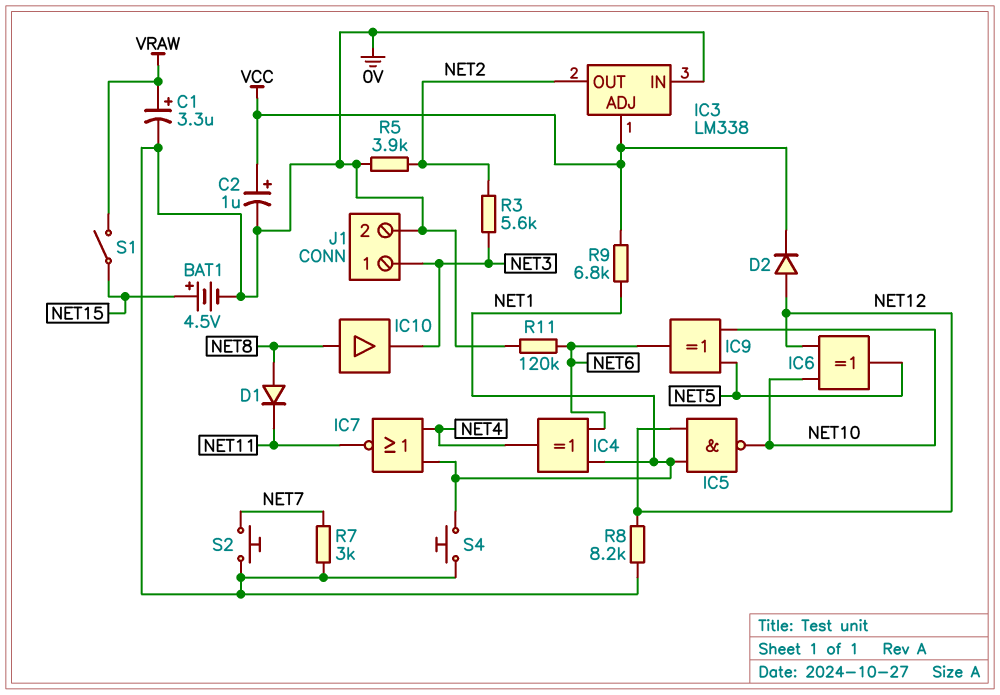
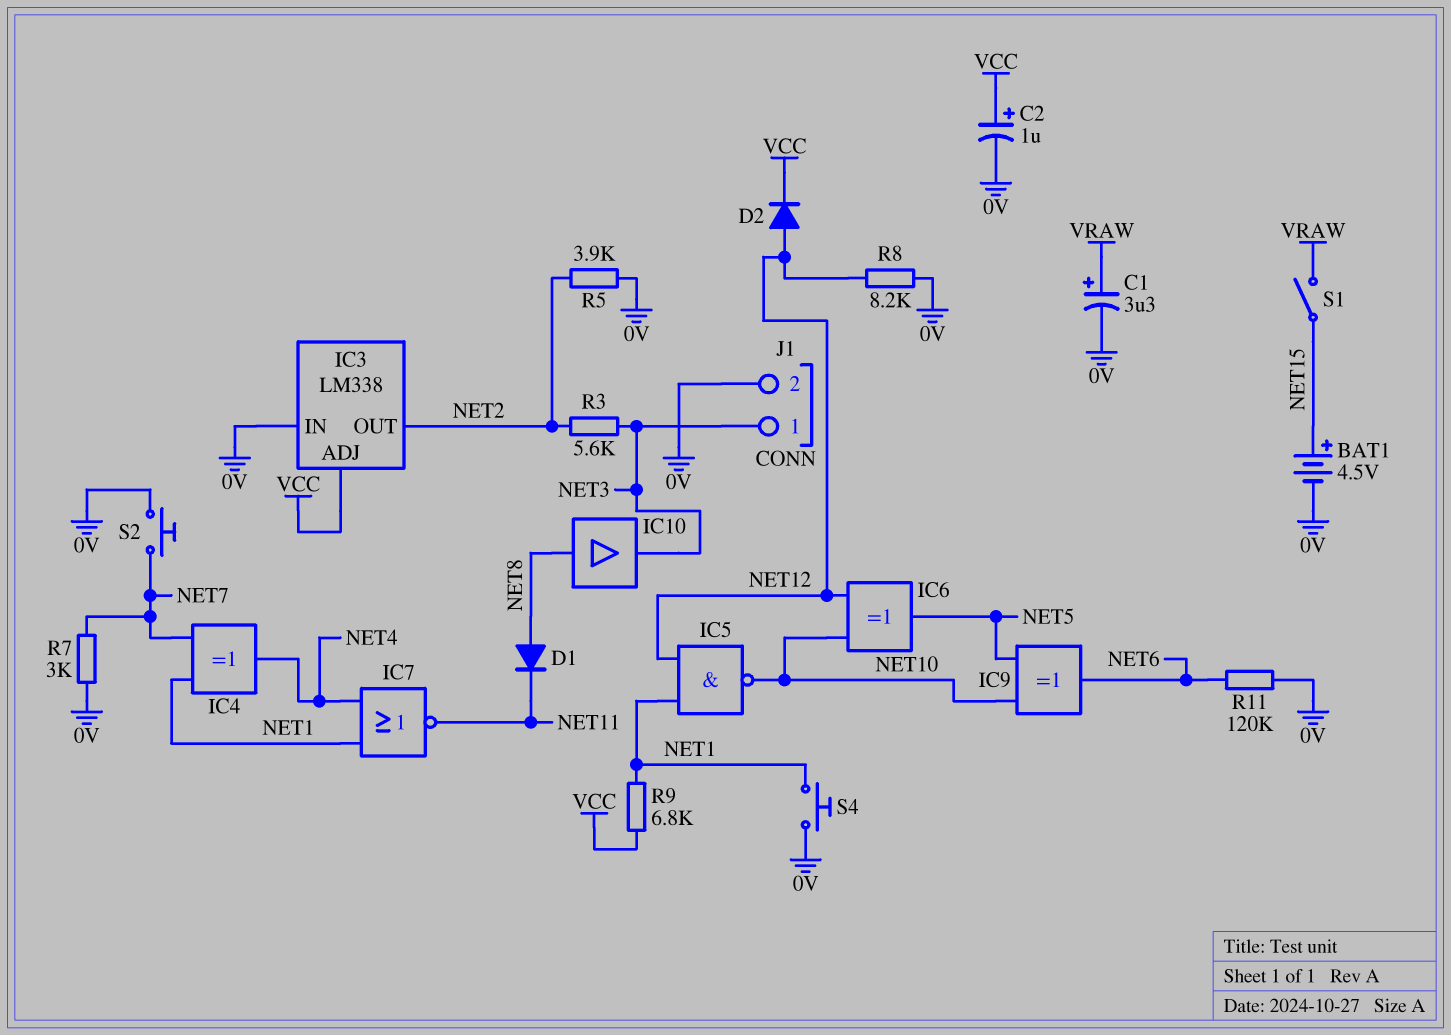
IC4: XOR (in NET1, in NET6, out NET4) -> XOR (in NET1, in NET7, out NET4)

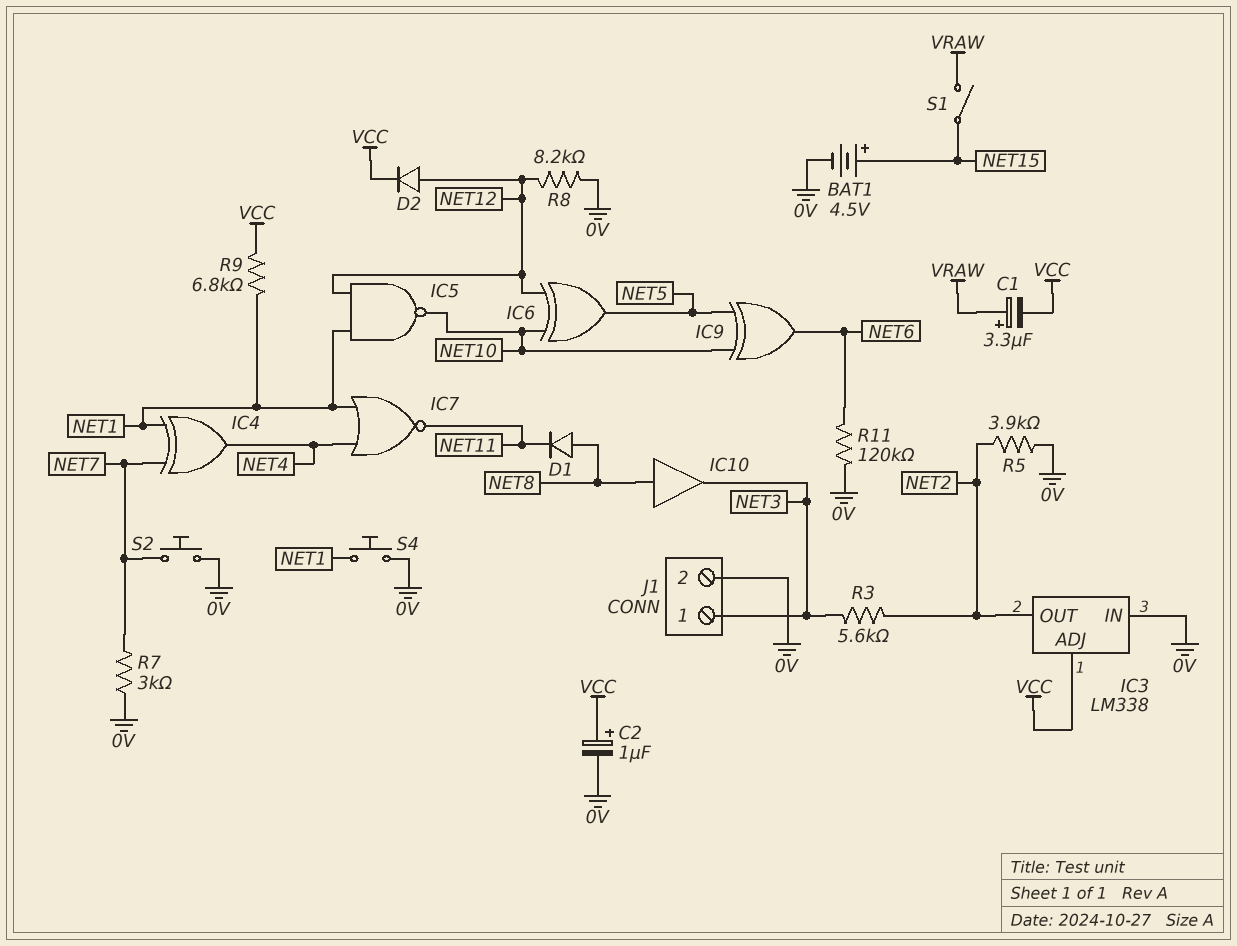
C1: 3.3uF (plus VRAW, minus 0V) -> 3.3uF (plus VRAW, minus VCC)

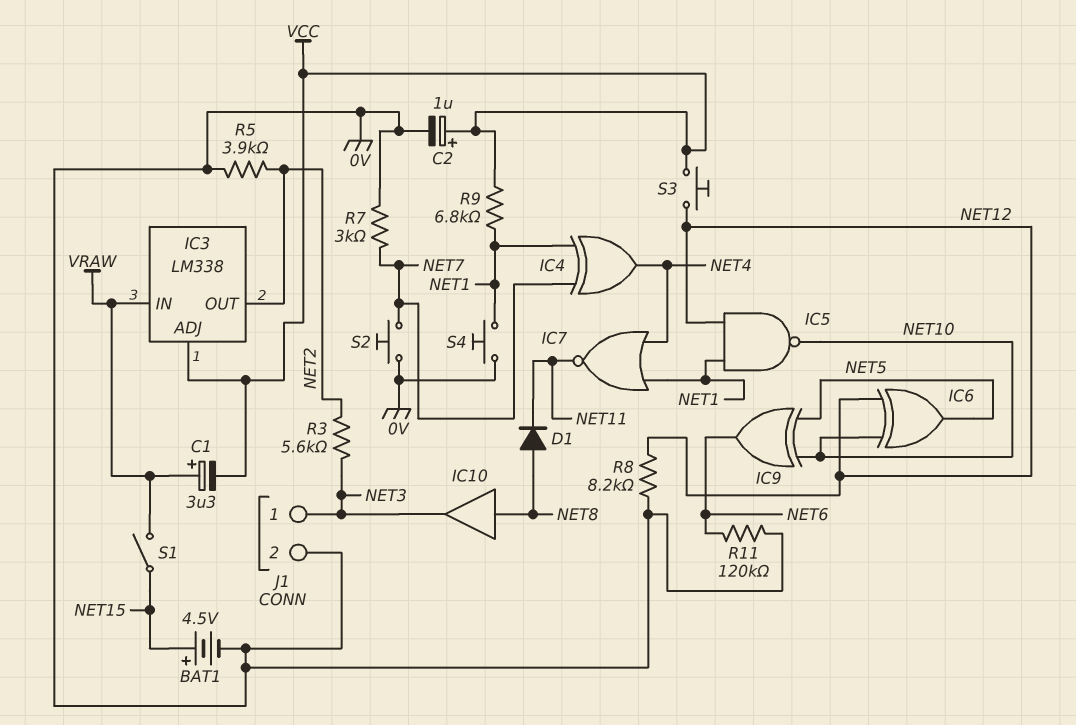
D2: diode (A NET12, K VCC) -> none
IC3 pin IN: 0V -> VRAW
S3: none -> button (NET12, VCC)

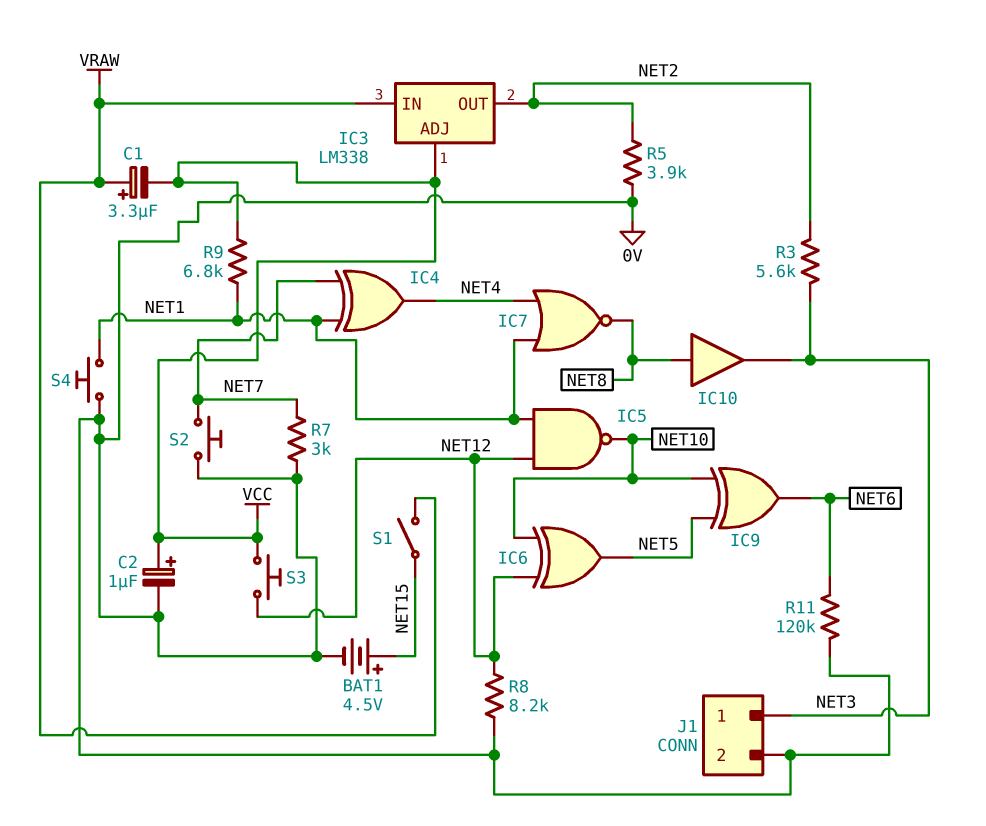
D1: diode (A NET8, K NET11) -> none
IC7: NOR (in NET1, in NET4, out NET11) -> NOR (in NET1, in NET4, out NET8)

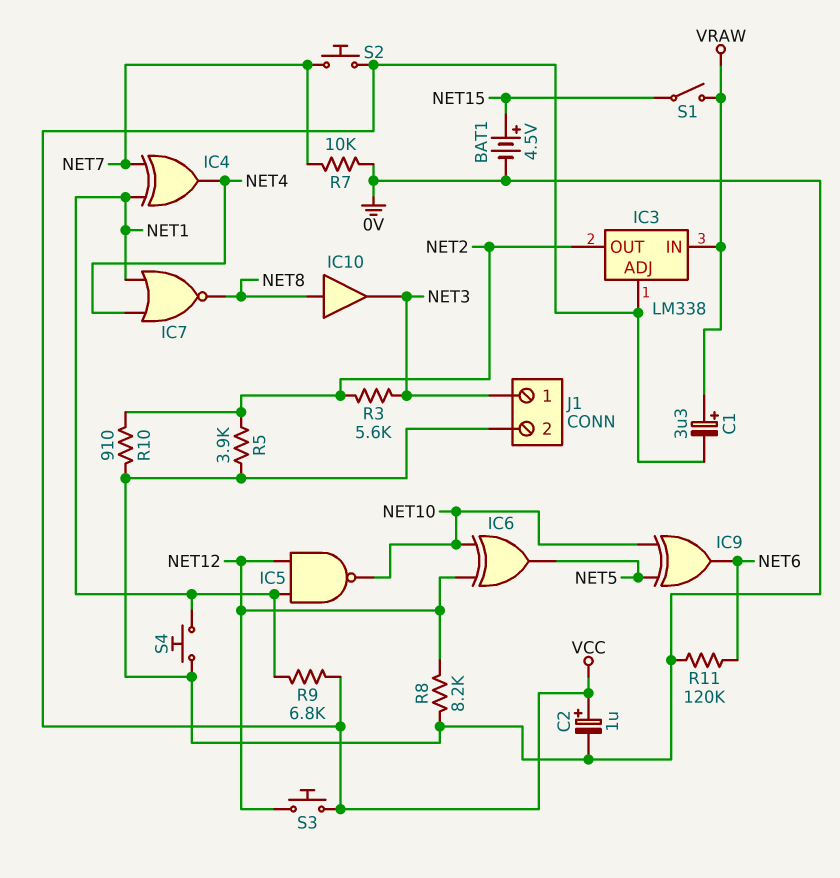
R7: 3k (0V, NET7) -> 10k (0V, NET7)
R10: none -> 910 (0V, NET2)
S2: button (0V, NET7) -> button (NET7, VCC)

